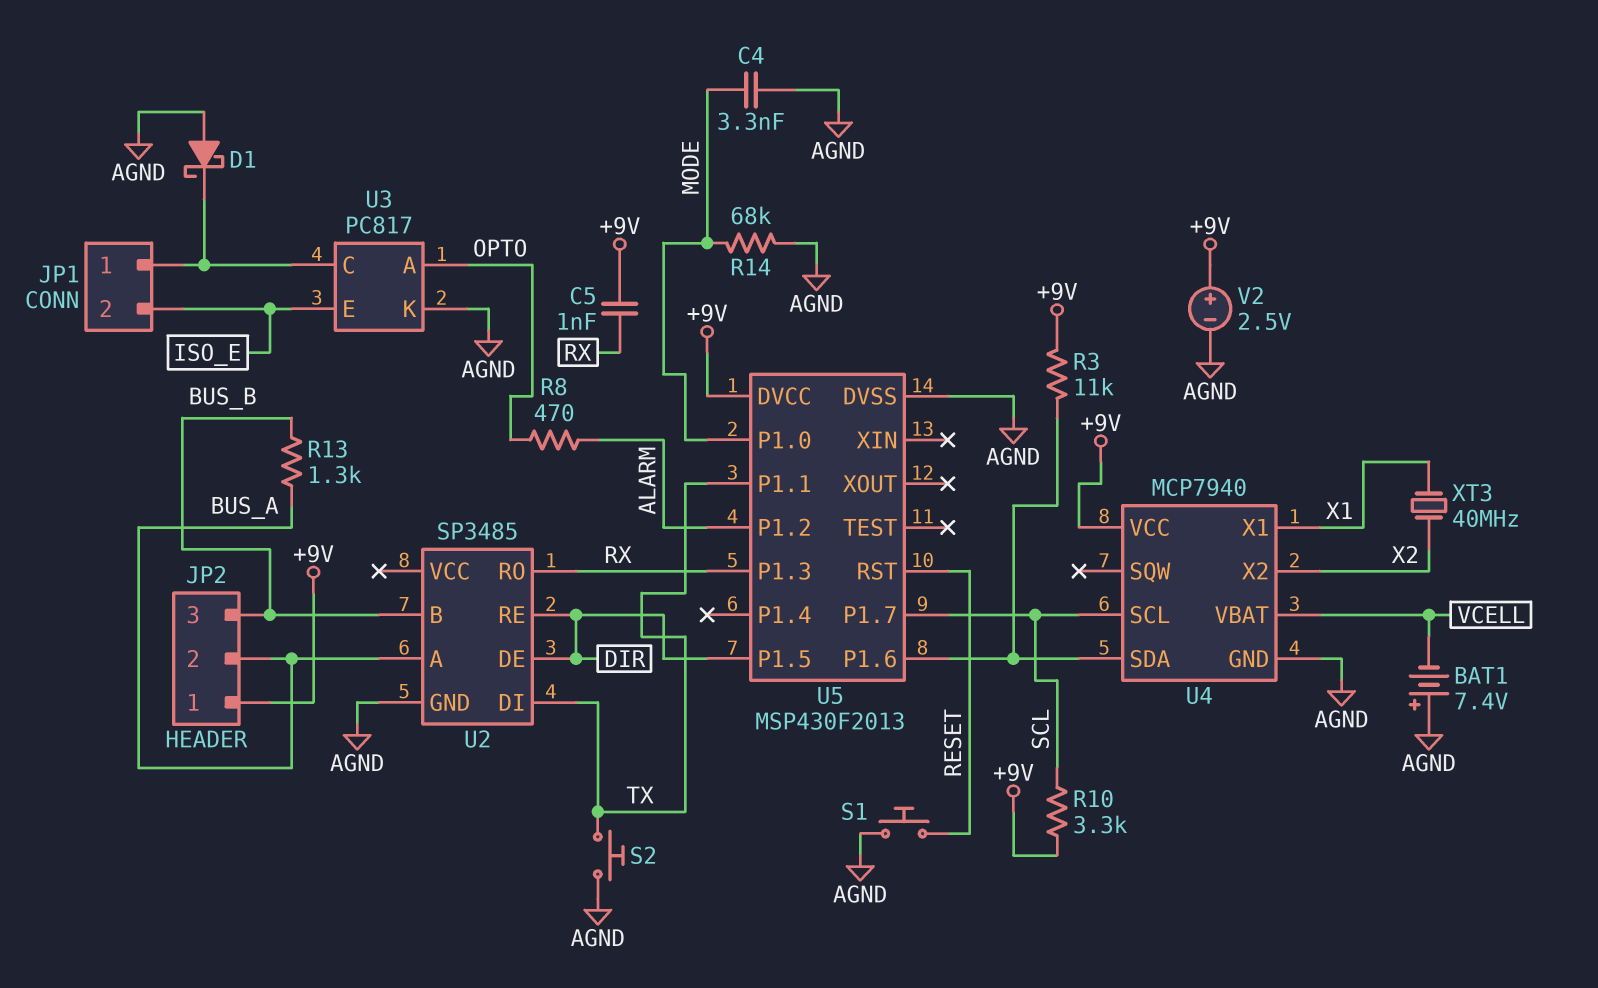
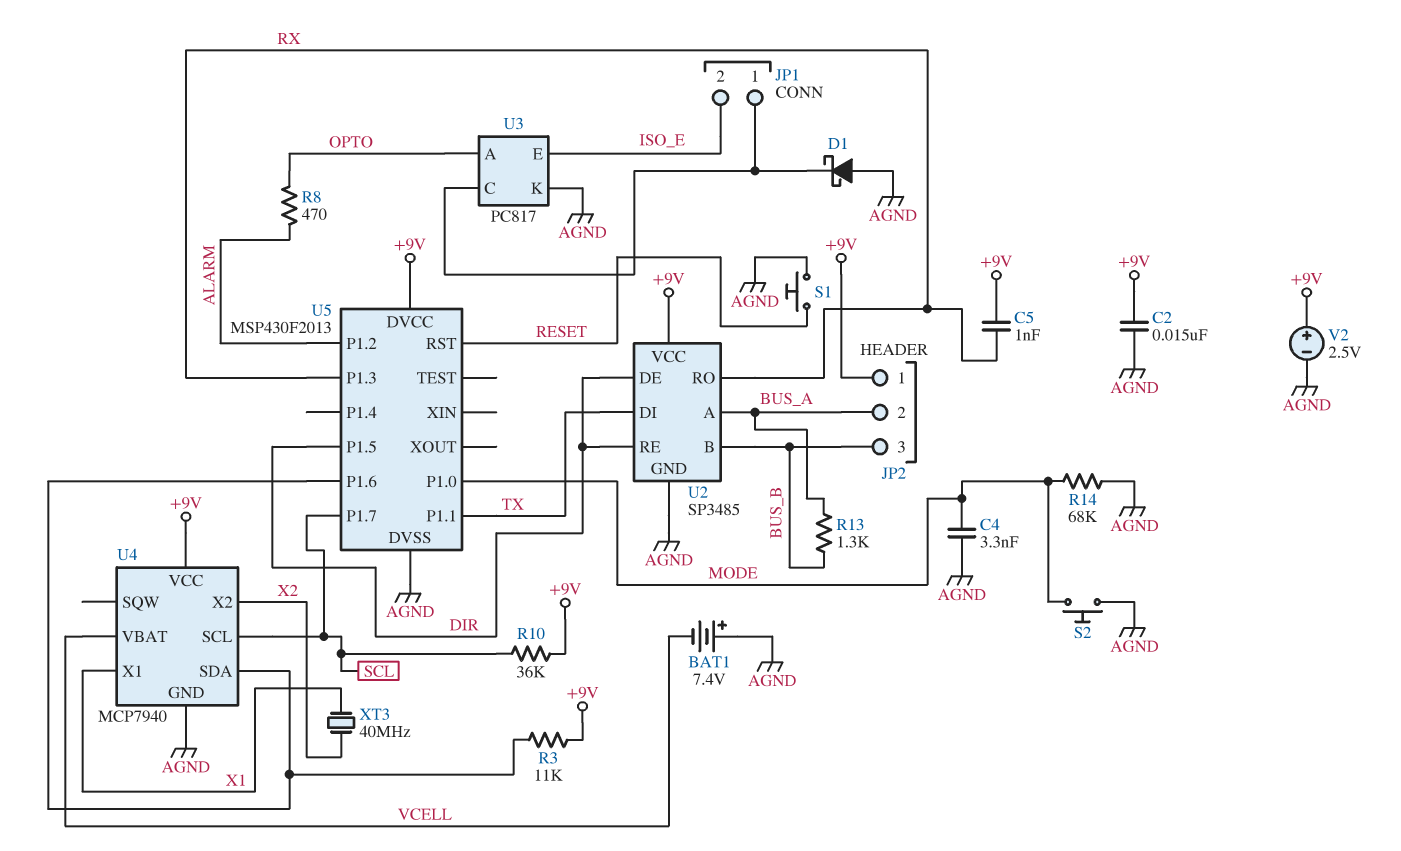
C2: none -> 15nF (+9V, AGND)
R10: 3.3k (+9V, SCL) -> 36k (+9V, SCL)
S2: button (AGND, TX) -> button (AGND, MODE)
U2 pin VCC: none -> +9V

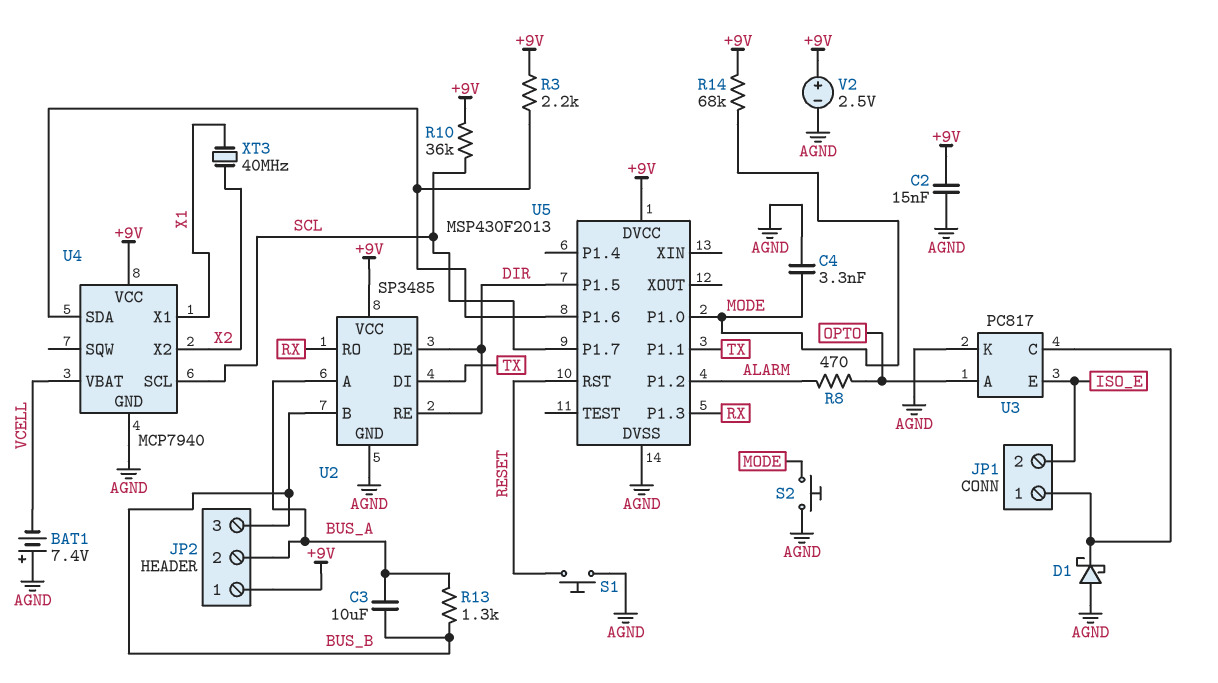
C3: none -> 10uF (BUS_A, BUS_B)
C5: 1nF (+9V, RX) -> none
R3: 11k (+9V, U4/SDA) -> 2.2k (+9V, U4/SDA)
R14: 68k (AGND, MODE) -> 68k (+9V, MODE)

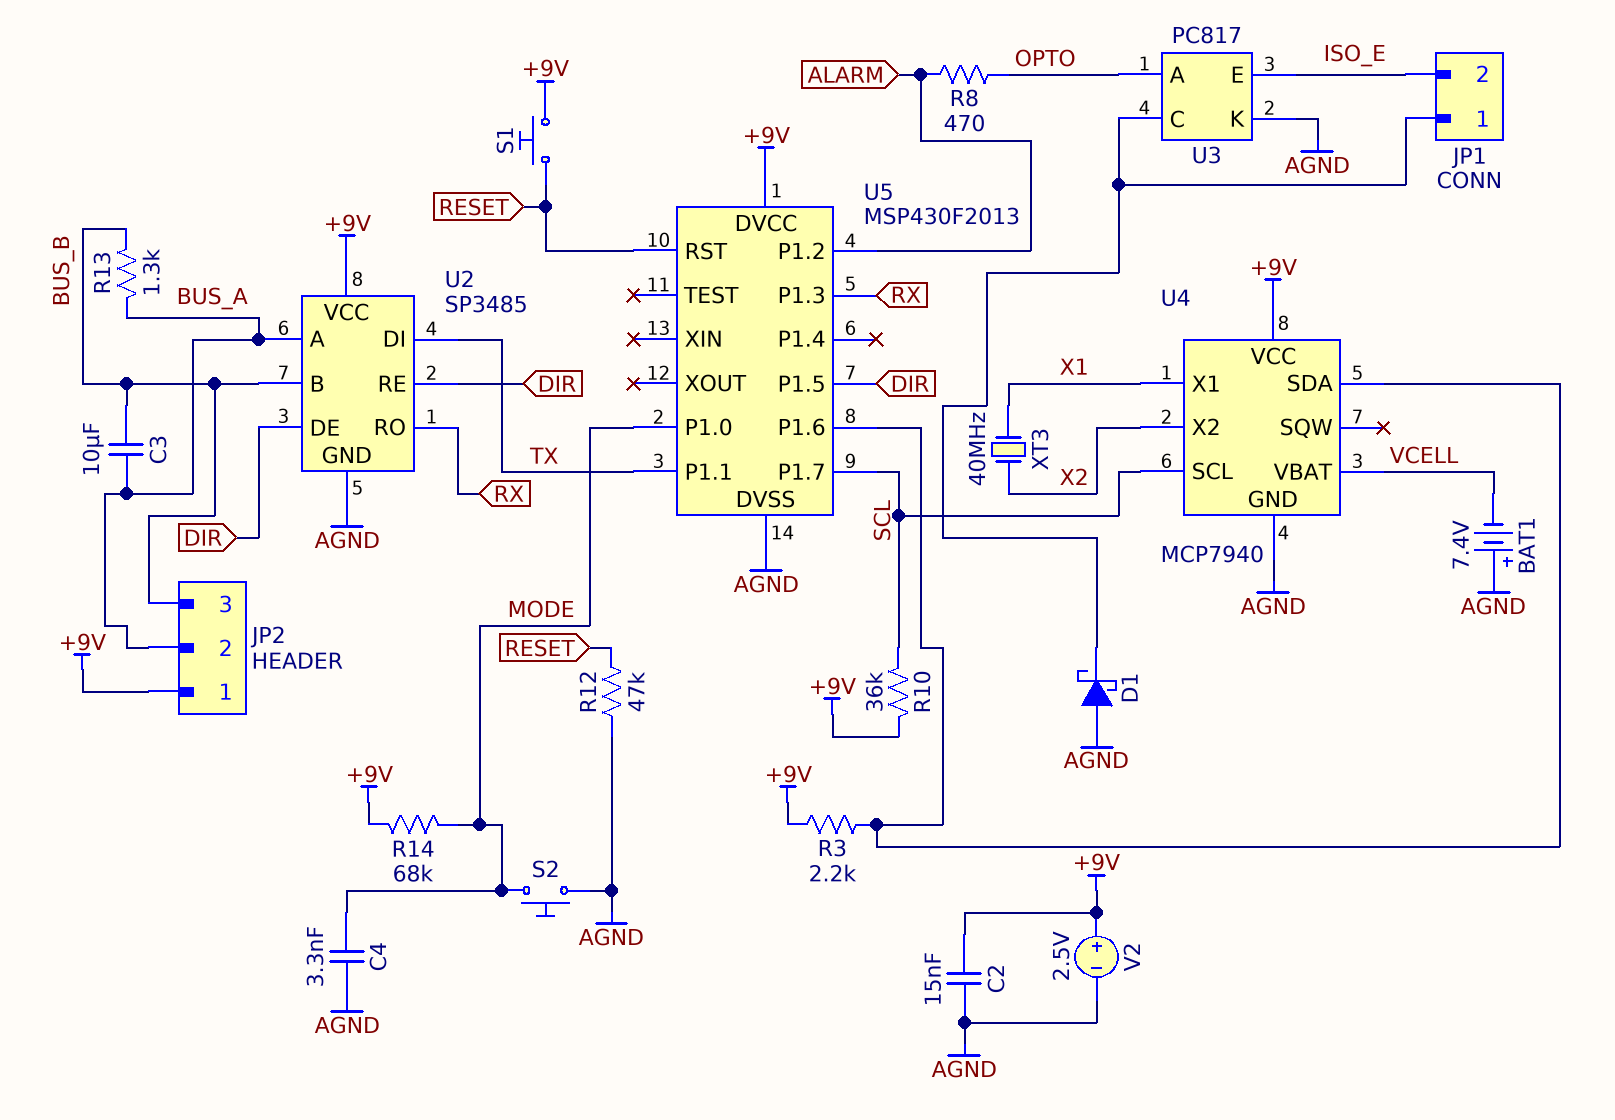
R12: none -> 47k (AGND, RESET)
S1: button (AGND, RESET) -> button (+9V, RESET)

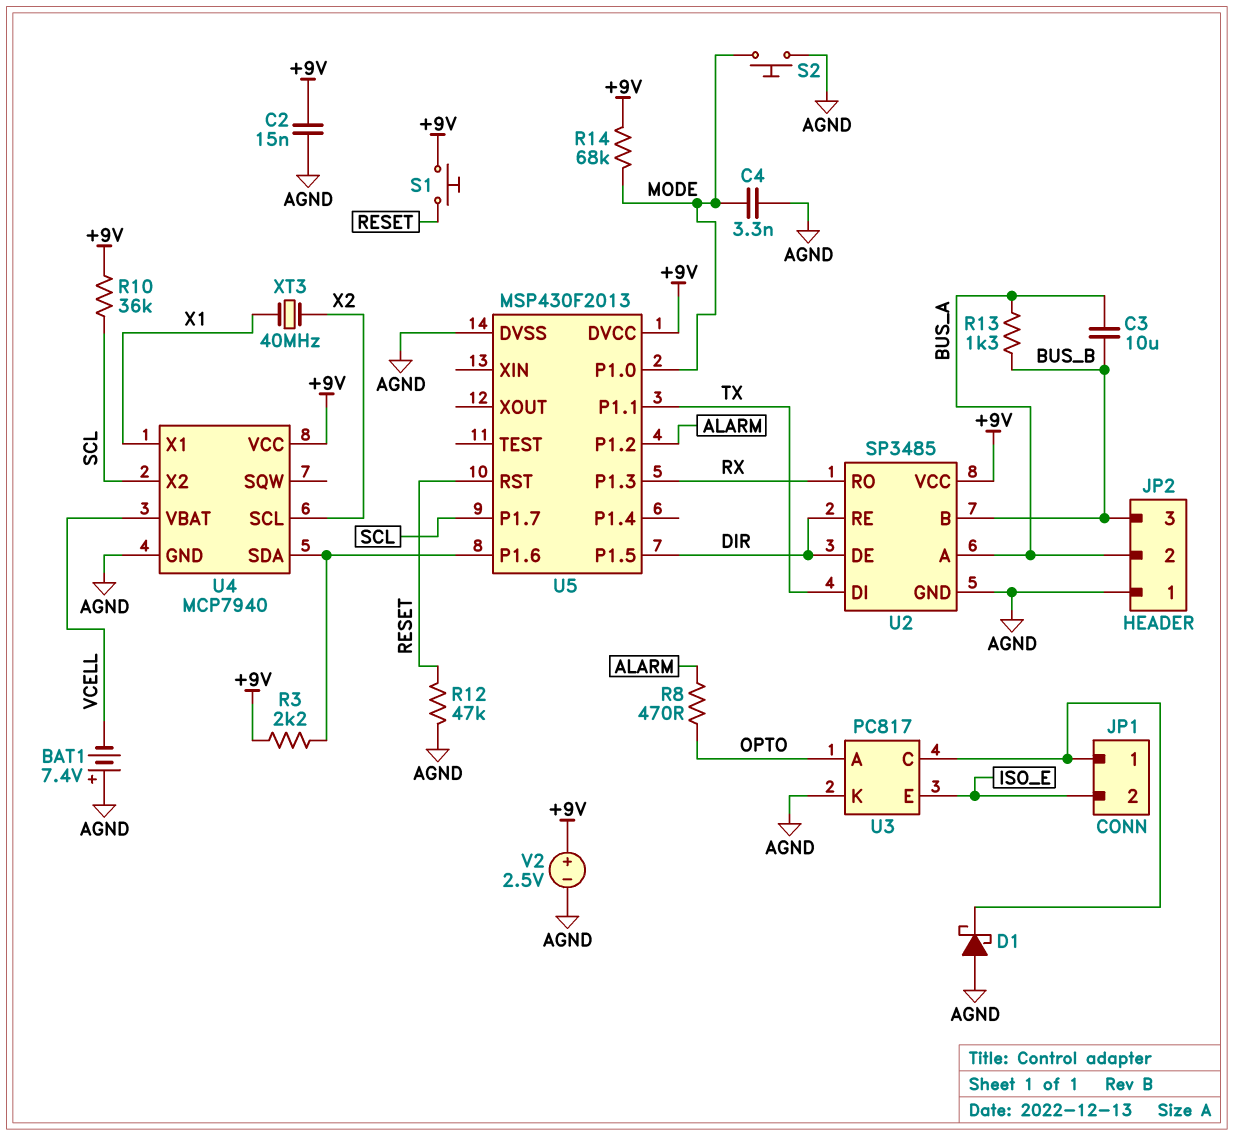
JP2 pin 1: +9V -> AGND
U4 pin SCL: SCL -> X2
U4 pin X2: X2 -> SCL

